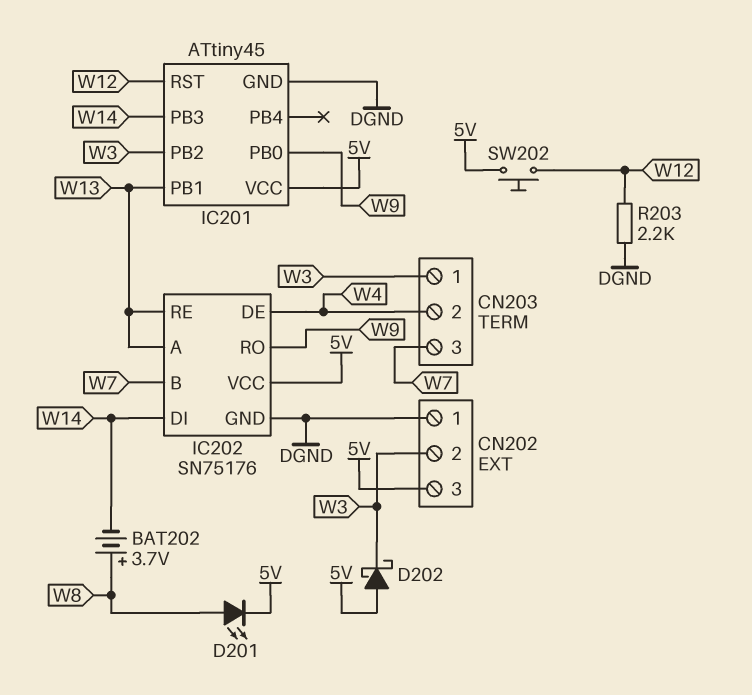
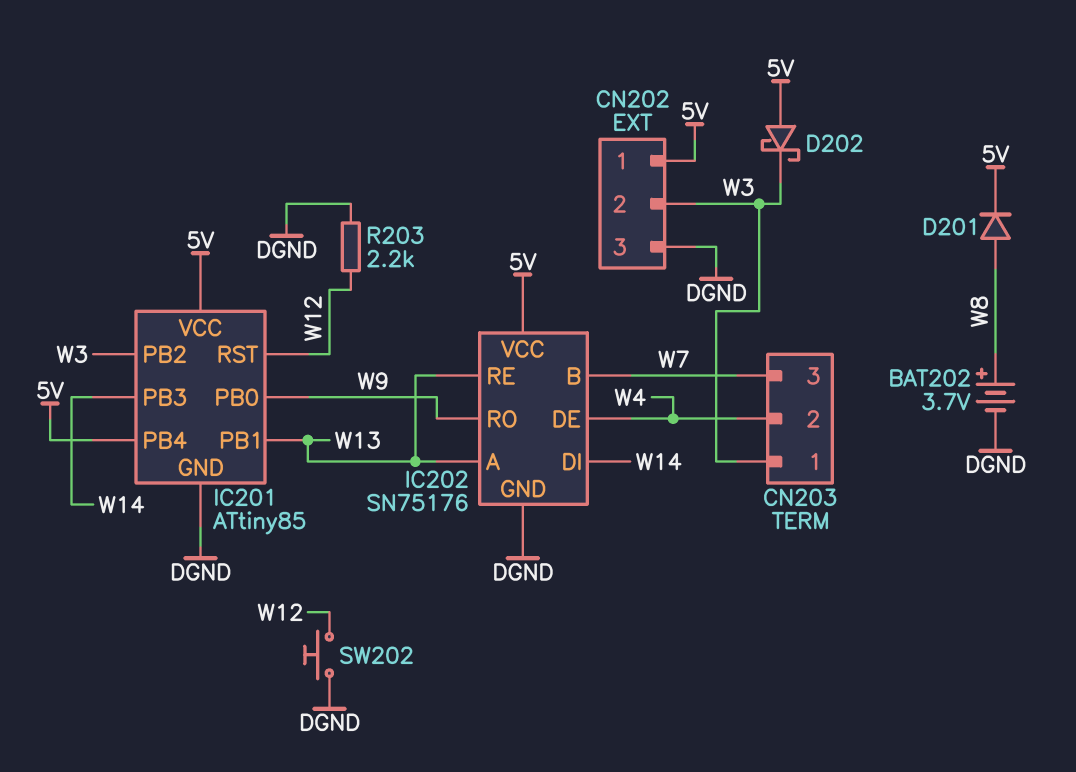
BAT202: 3.7V (plus W8, minus W14) -> 3.7V (plus W8, minus DGND)
CN202 pin 1: DGND -> 5V
CN202 pin 3: 5V -> DGND
D201: LED (A W8, K 5V) -> diode (A W8, K 5V)
IC201: ATtiny45 -> ATtiny85
IC201 pin PB4: none -> 5V
SW202: button (5V, W12) -> button (DGND, W12)

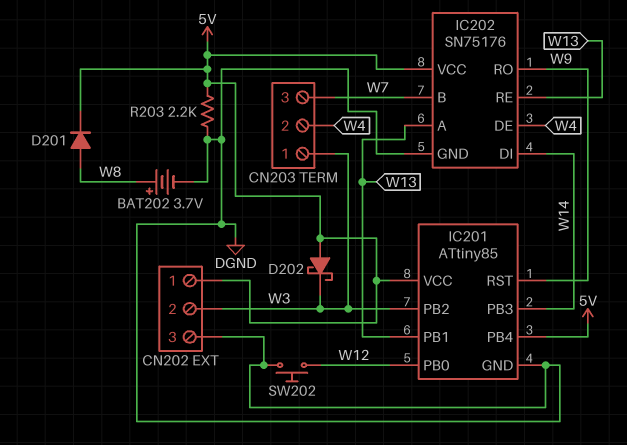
IC201 pin PB0: W9 -> W12
IC201 pin RST: W12 -> W9
R203: 2.2k (DGND, W12) -> 2.2k (5V, DGND)

